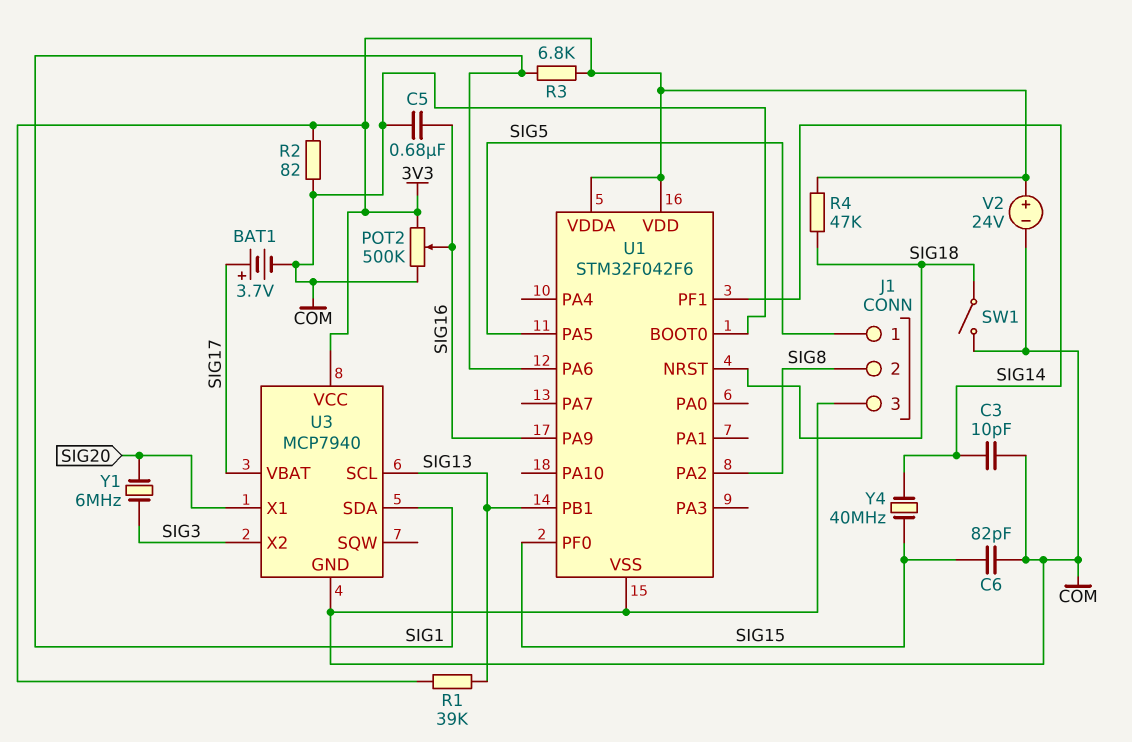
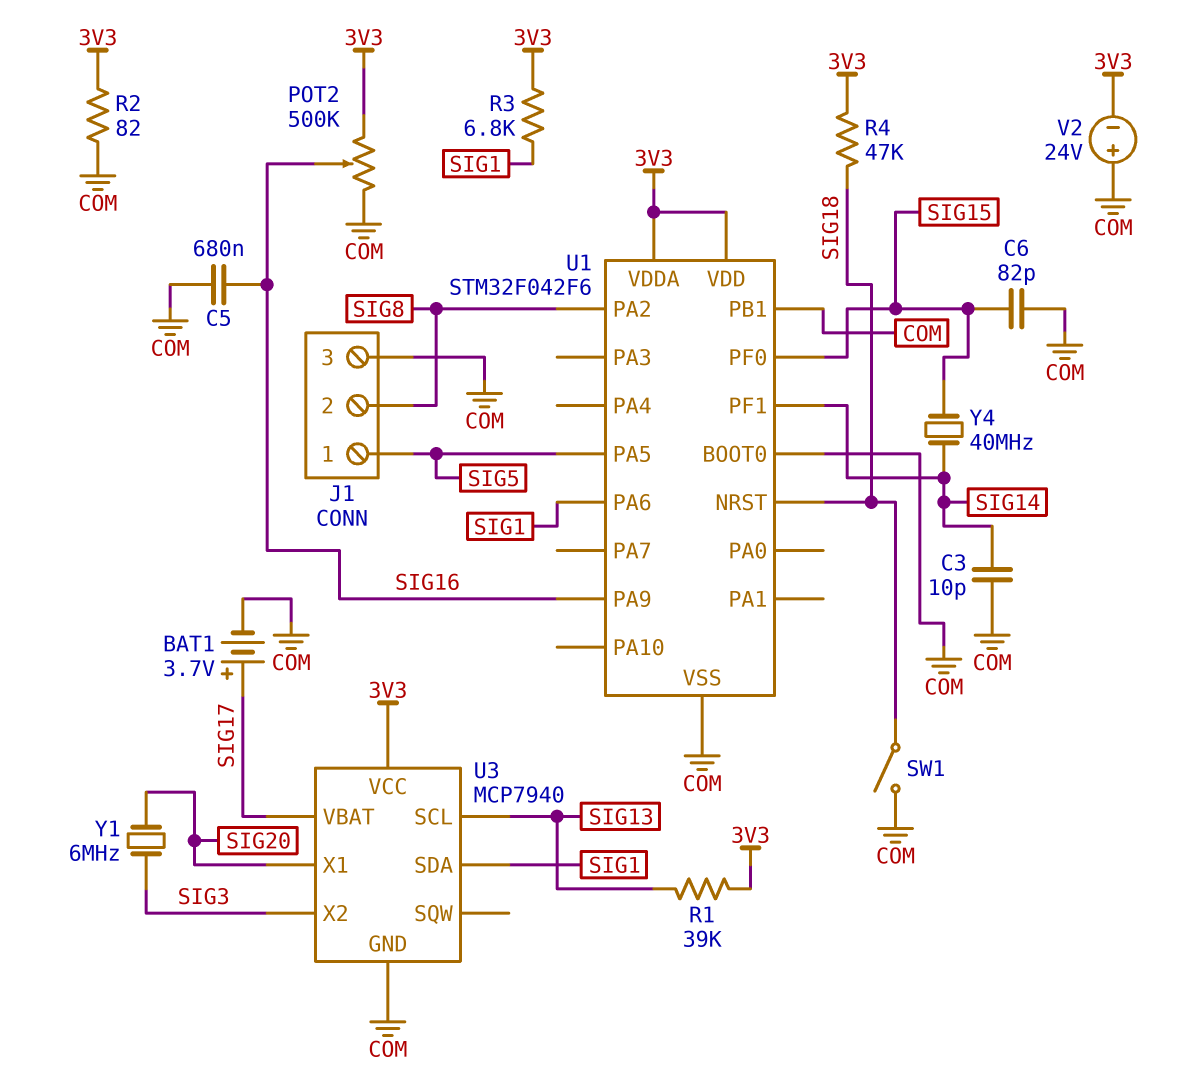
U1 pin PB1: SIG13 -> COM
V2: 24V (plus 3V3, minus COM) -> 24V (plus COM, minus 3V3)

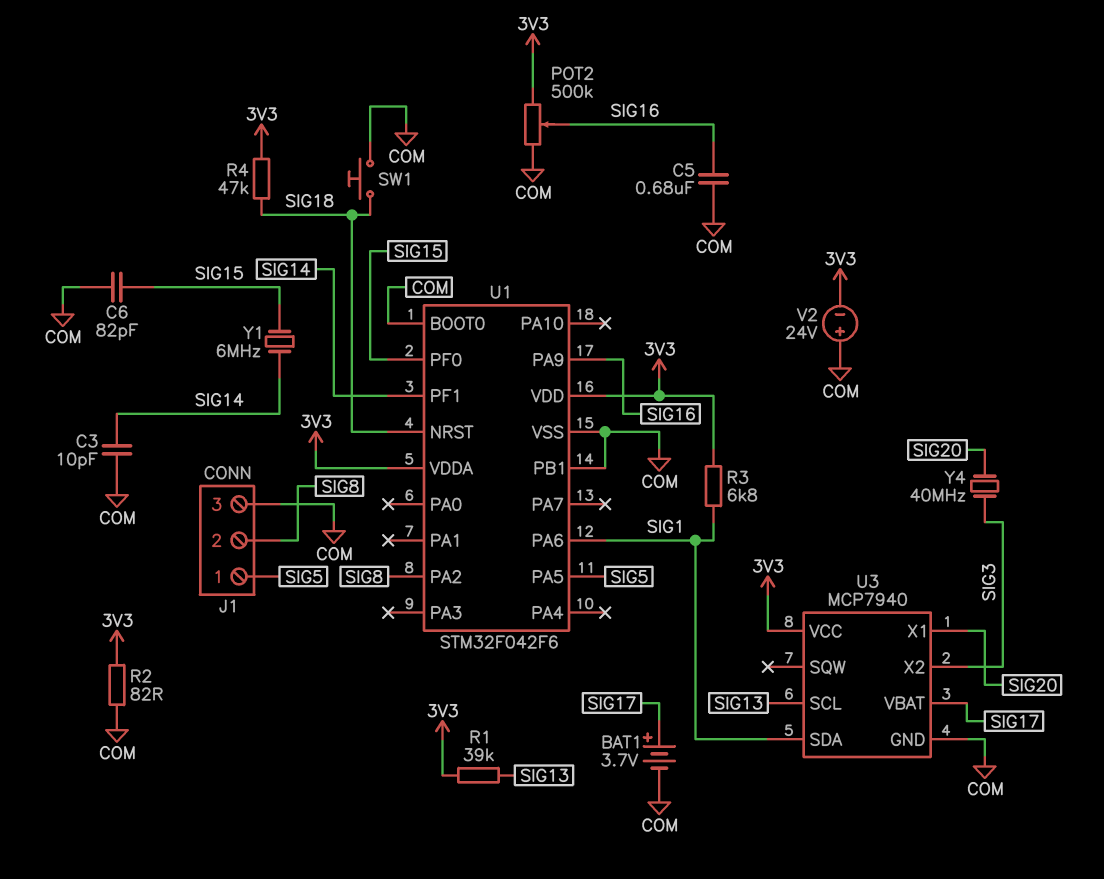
SW1: switch (COM, SIG18) -> button (COM, SIG18)
Y1: 6MHz (SIG3, SIG20) -> 6MHz (SIG14, SIG15)
Y4: 40MHz (SIG14, SIG15) -> 40MHz (SIG3, SIG20)

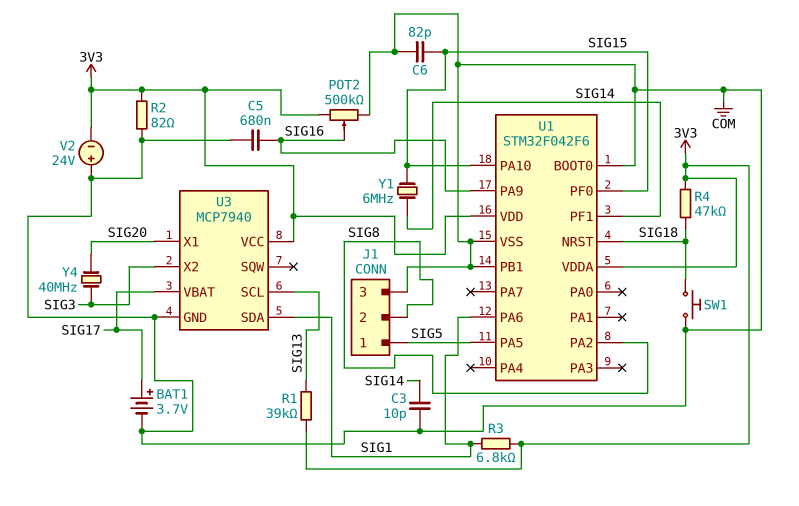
U1 pin PA10: none -> SIG15

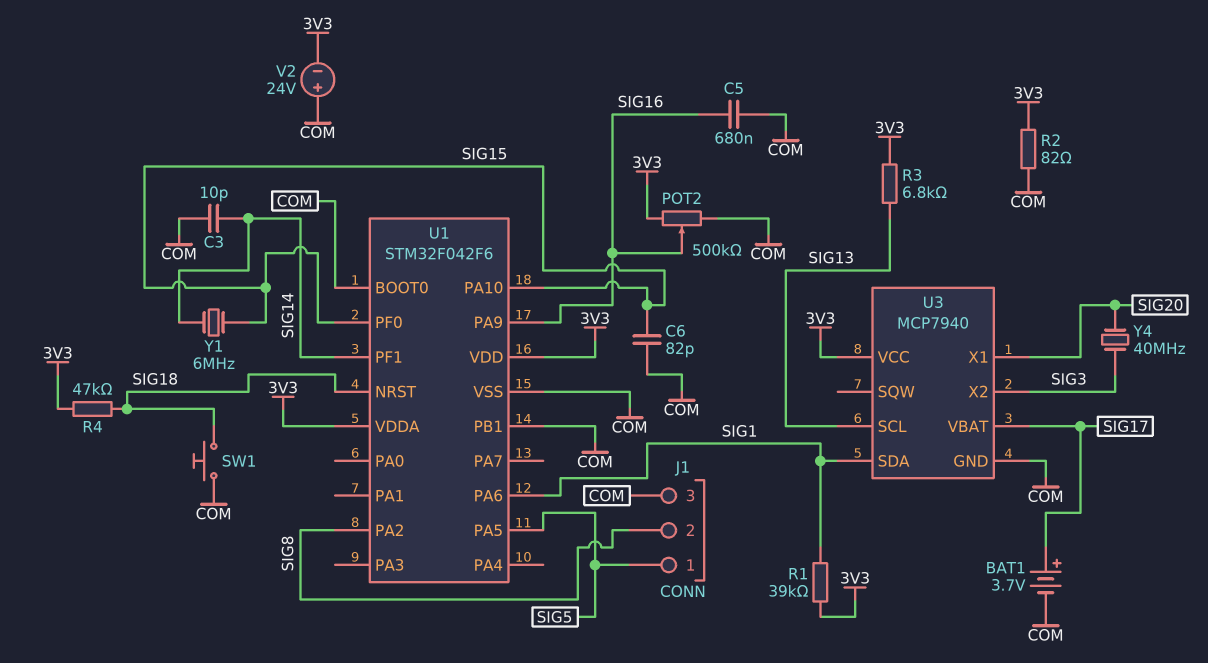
R1: 39k (3V3, SIG13) -> 39k (3V3, SIG1)
R3: 6.8k (3V3, SIG1) -> 6.8k (3V3, SIG13)

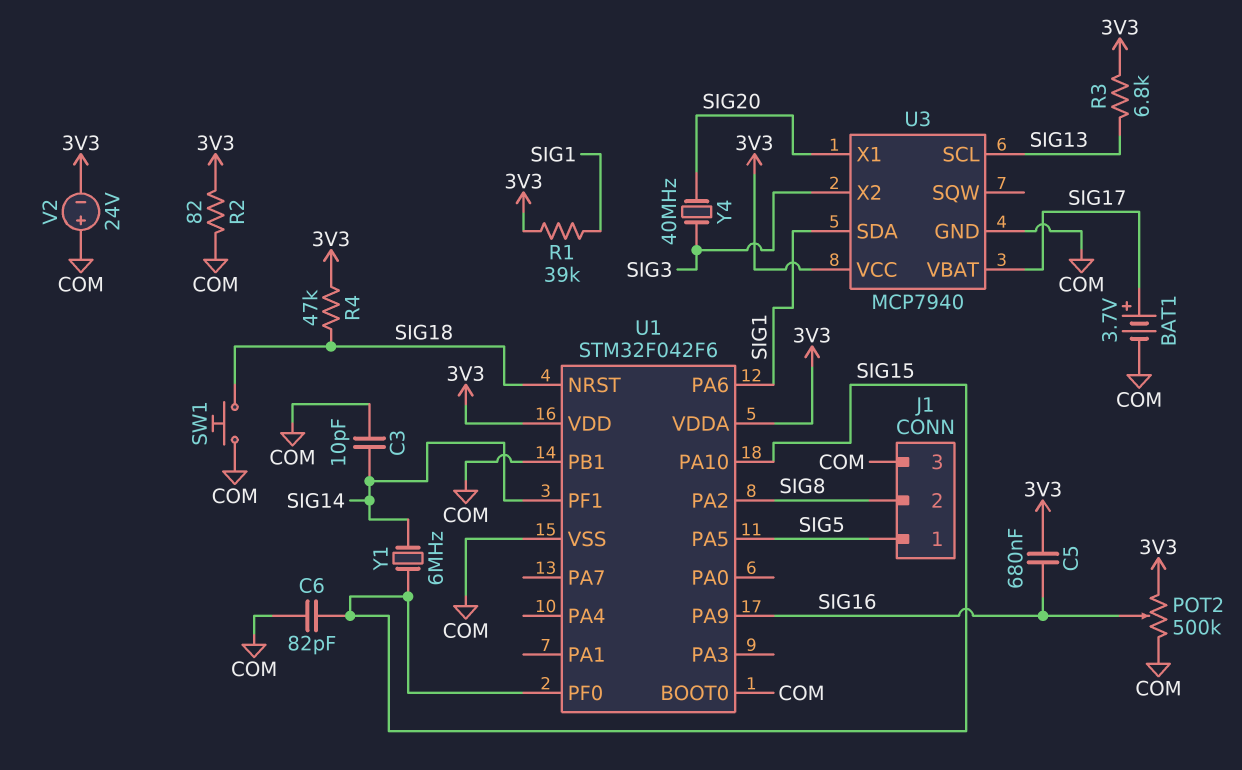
C5: 680nF (COM, SIG16) -> 680nF (3V3, SIG16)

